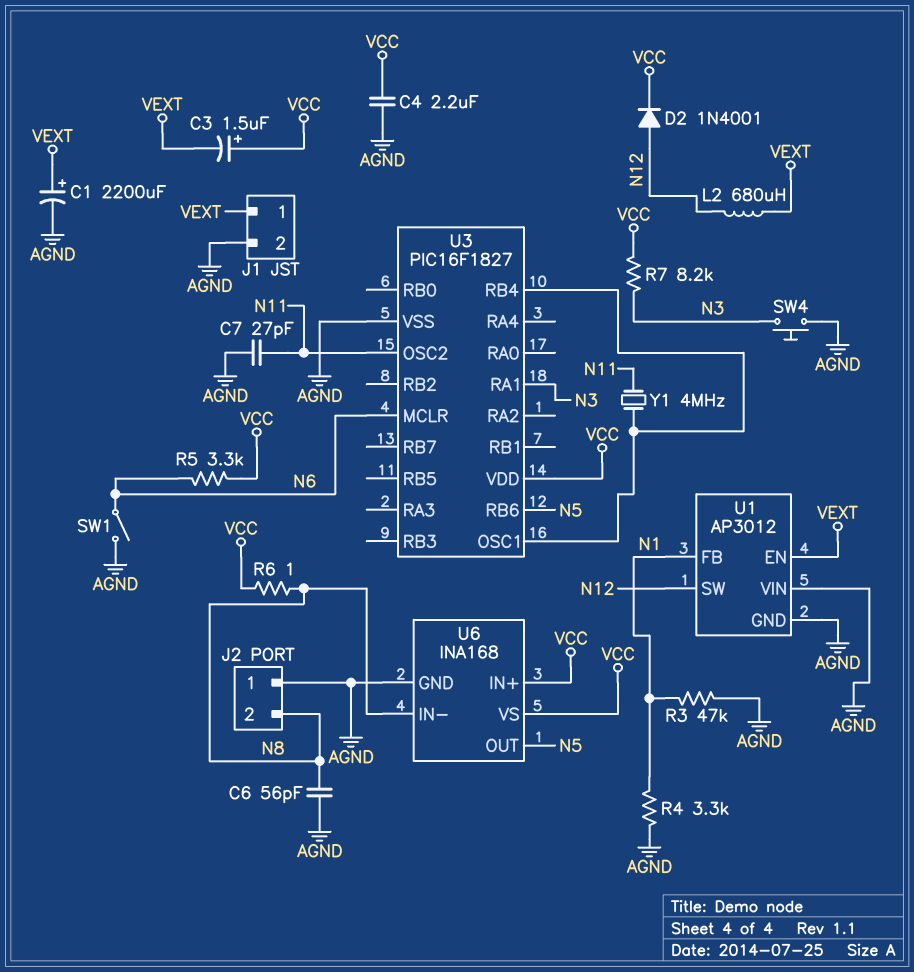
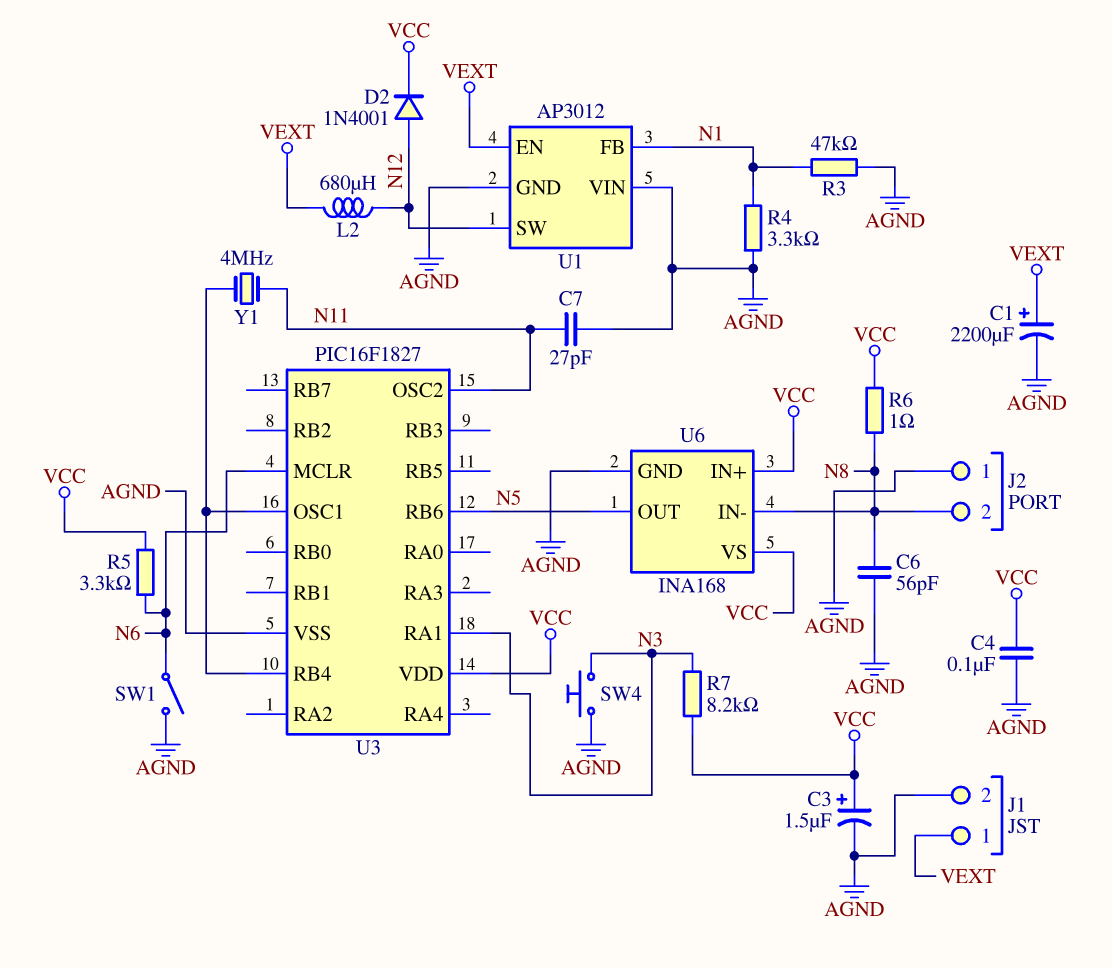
C3: 1.5uF (plus VCC, minus VEXT) -> 1.5uF (plus VCC, minus AGND)
C4: 2.2uF (AGND, VCC) -> 100nF (AGND, VCC)

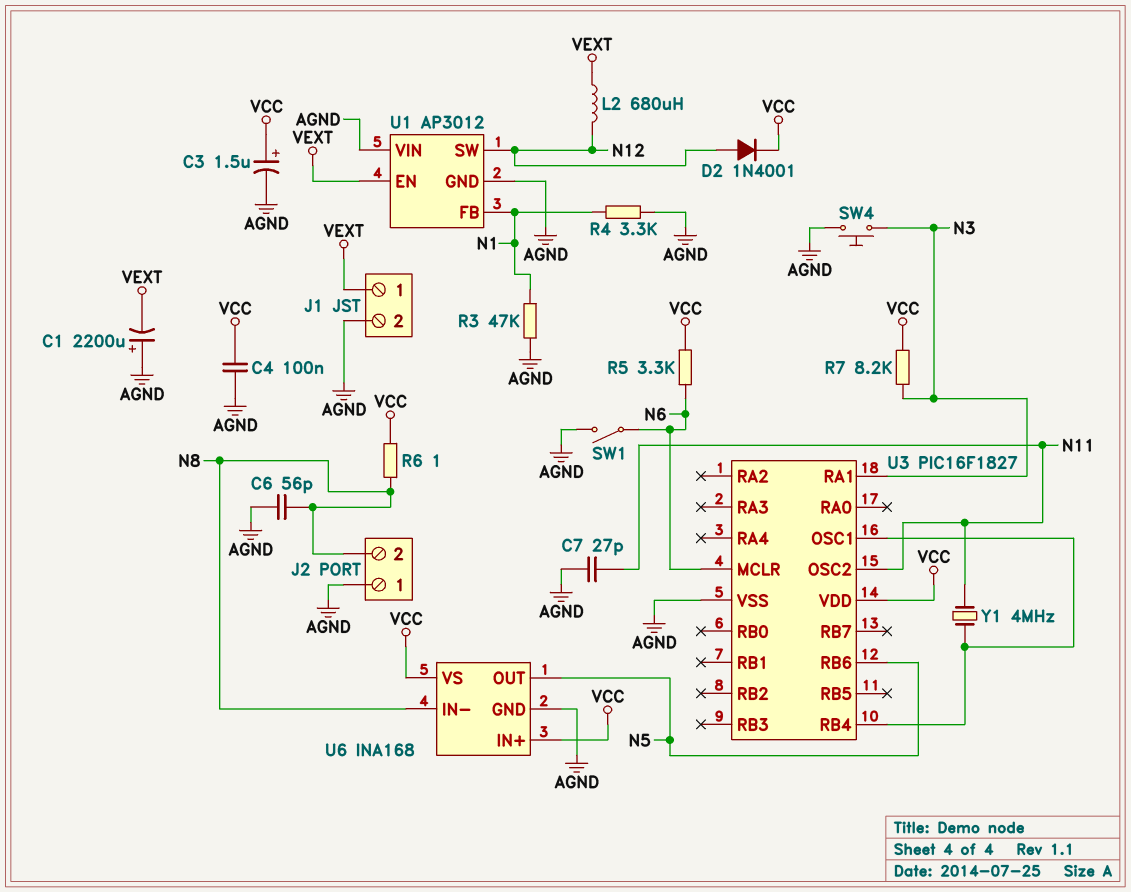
C1: 2200uF (plus VEXT, minus AGND) -> 2200uF (plus AGND, minus VEXT)

